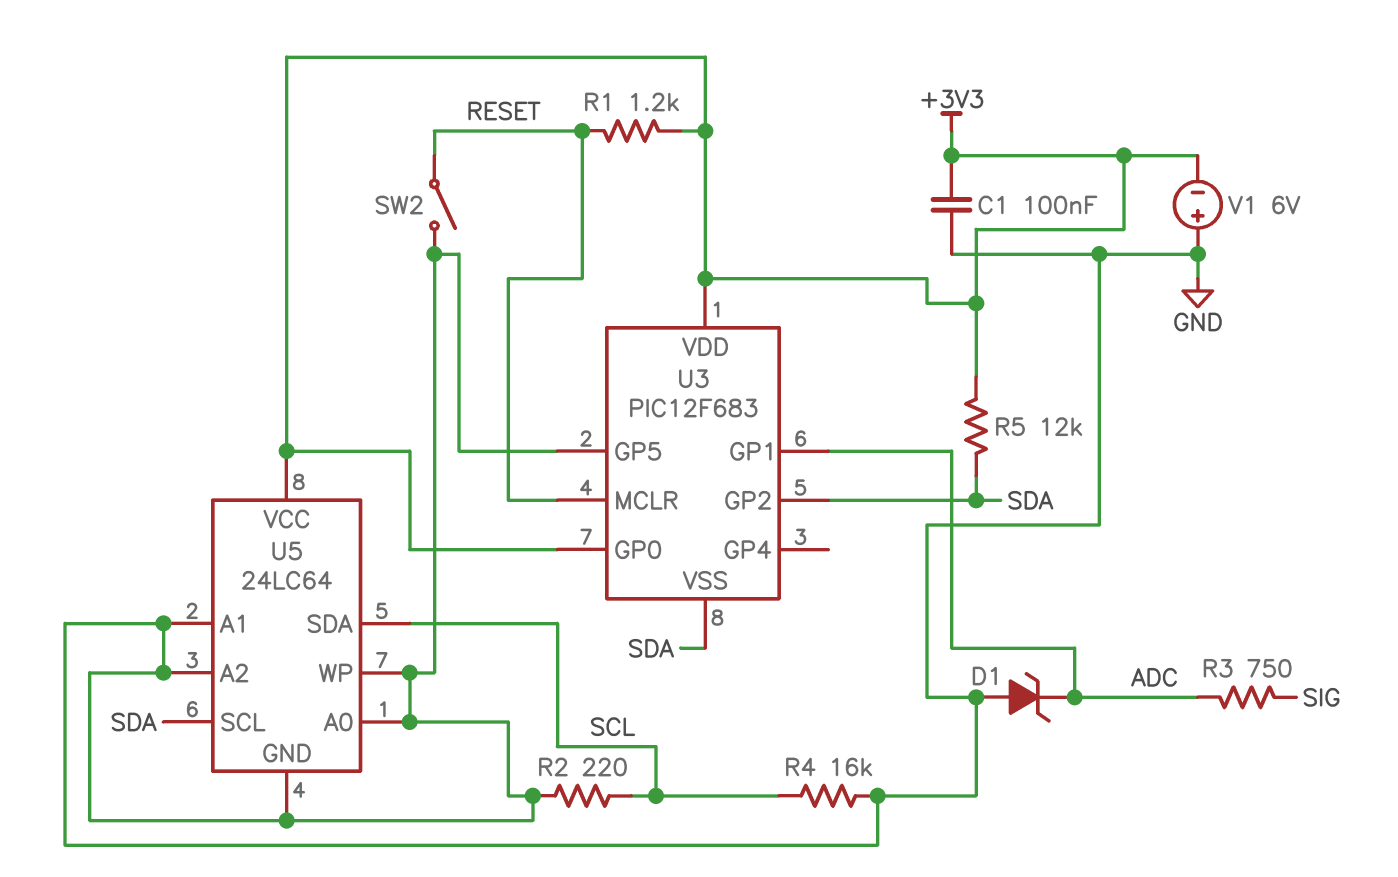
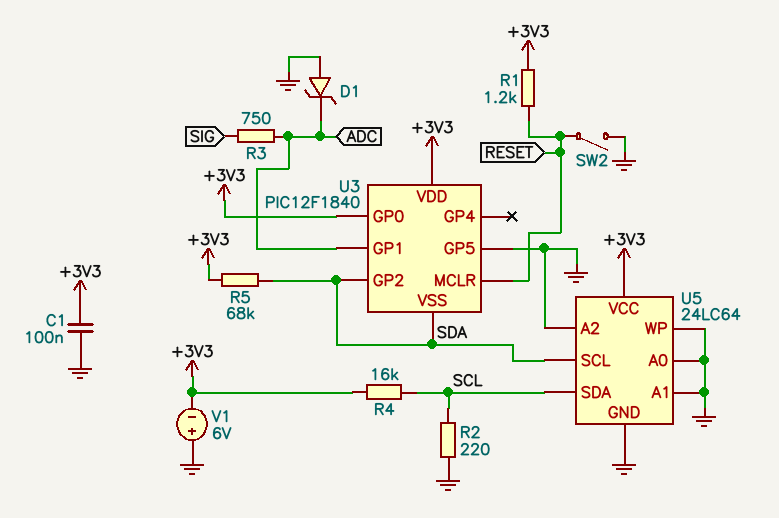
R4: 16k (GND, SCL) -> 16k (+3V3, SCL)
R5: 12k (+3V3, SDA) -> 68k (+3V3, SDA)
U3: PIC12F683 -> PIC12F1840

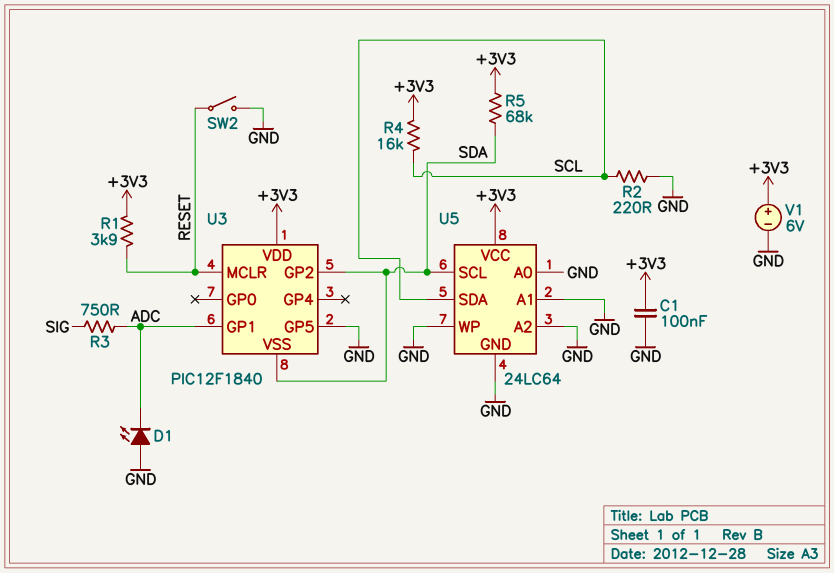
D1: zener (A GND, K ADC) -> LED (A GND, K ADC)
R1: 1.2k (+3V3, RESET) -> 3.9k (+3V3, RESET)
U3 pin GP0: +3V3 -> none
V1: 6V (plus GND, minus +3V3) -> 6V (plus +3V3, minus GND)

